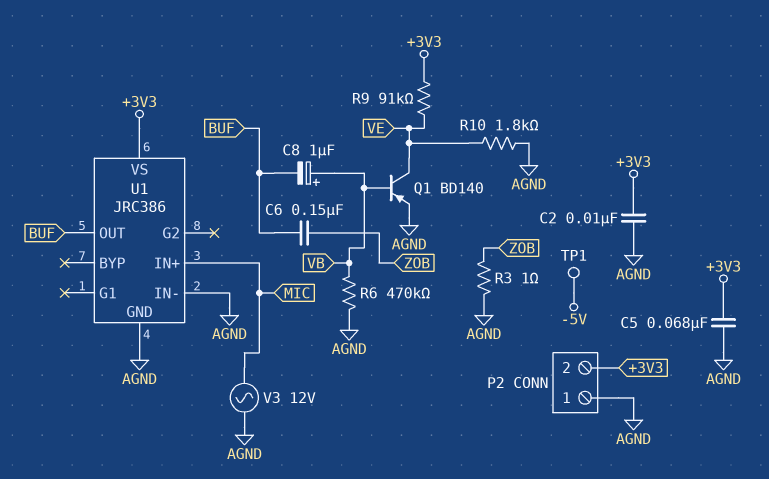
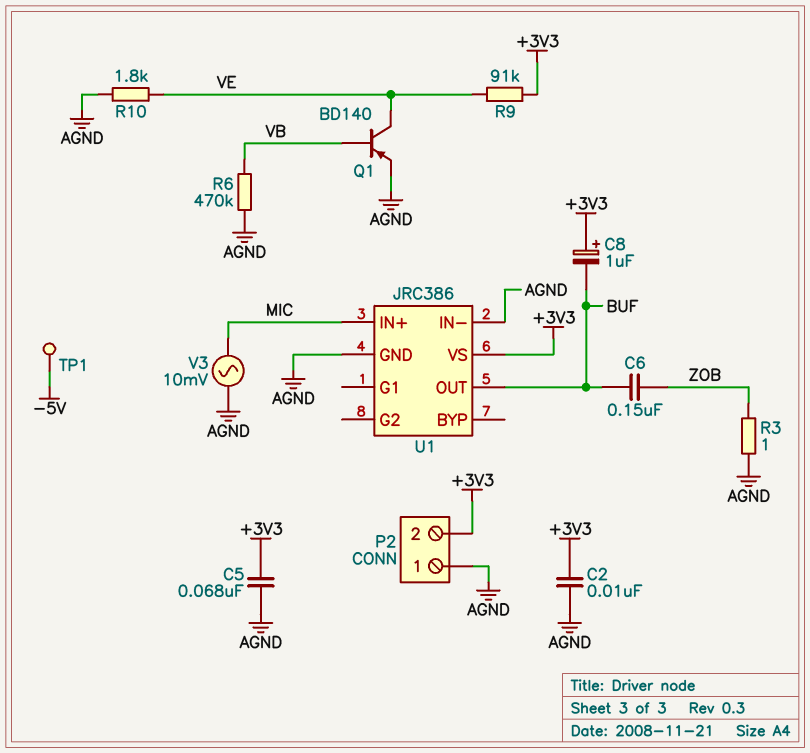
C8: 1uF (plus VB, minus BUF) -> 1uF (plus +3V3, minus BUF)
V3: AC 12V (AGND, MIC) -> AC 10mV (AGND, MIC)

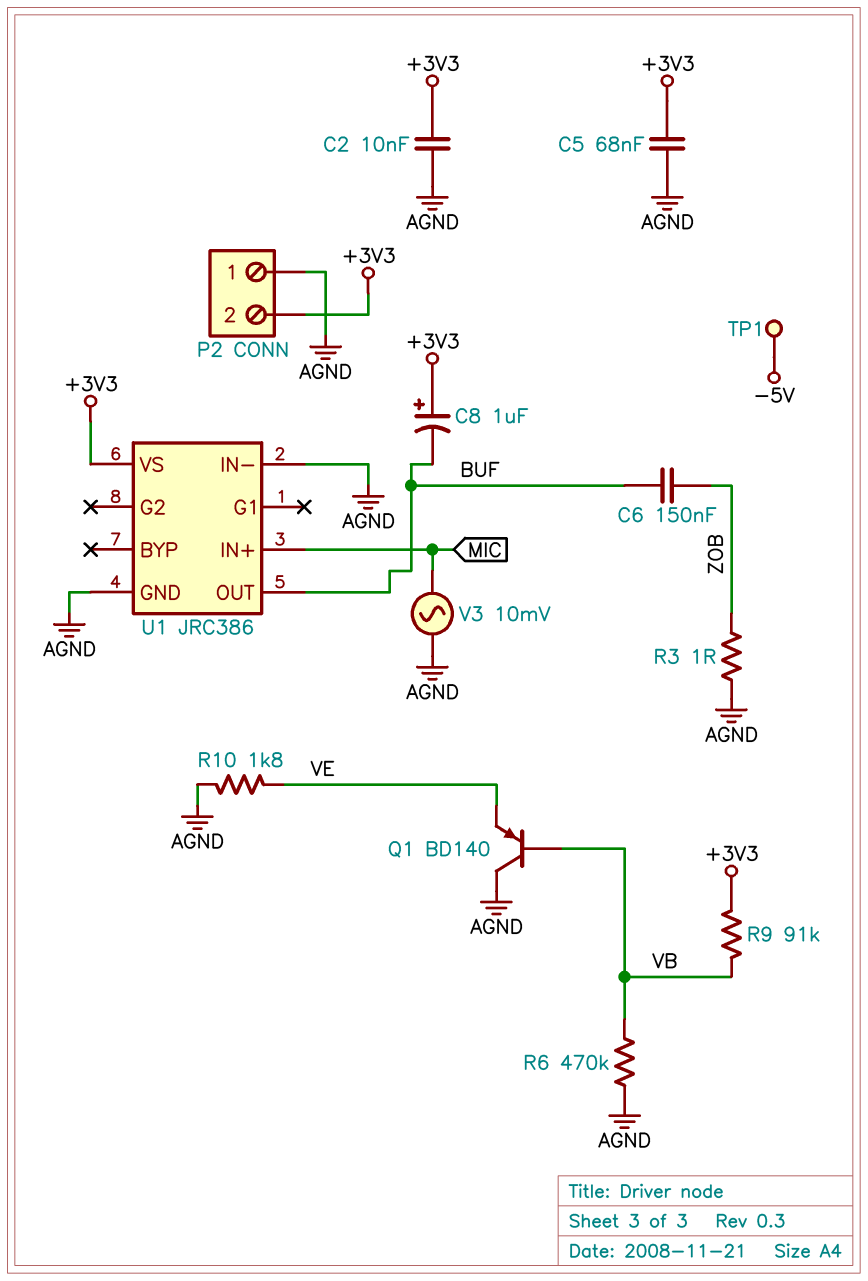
Q1: PNP BD140 (B VB, C VE, E AGND) -> PNP BD140 (B VB, C AGND, E VE)
R9: 91k (+3V3, VE) -> 91k (+3V3, VB)

